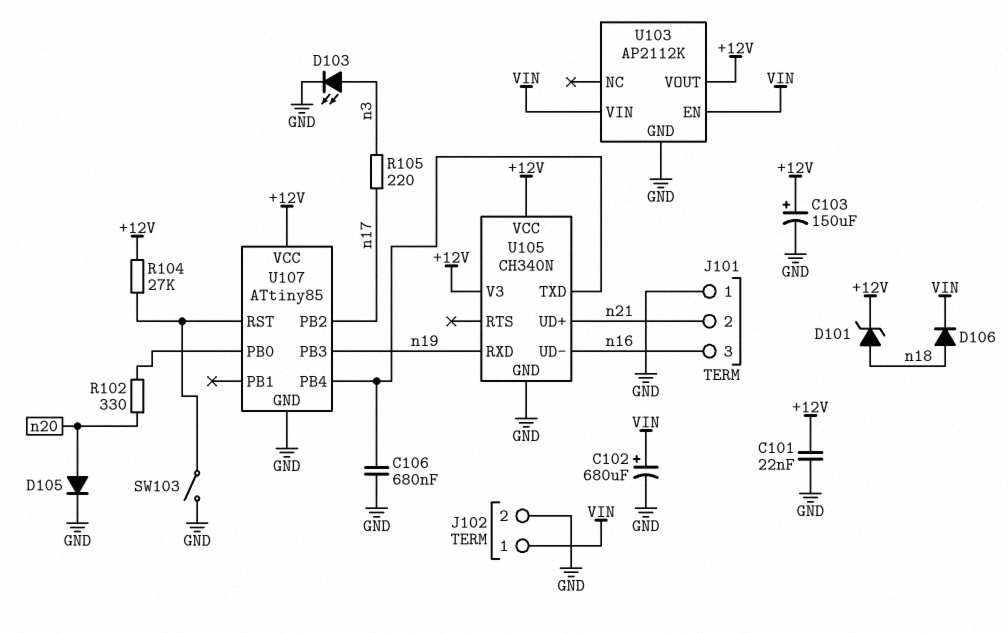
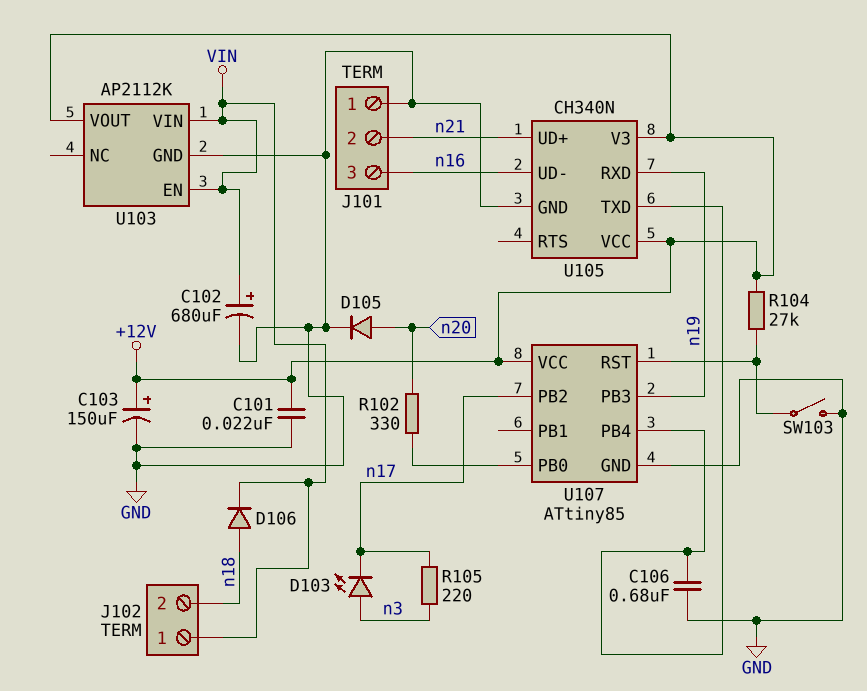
D101: zener (A n18, K +12V) -> none
D103: LED (A n3, K GND) -> LED (A n3, K n17)
J102 pin 2: GND -> n18

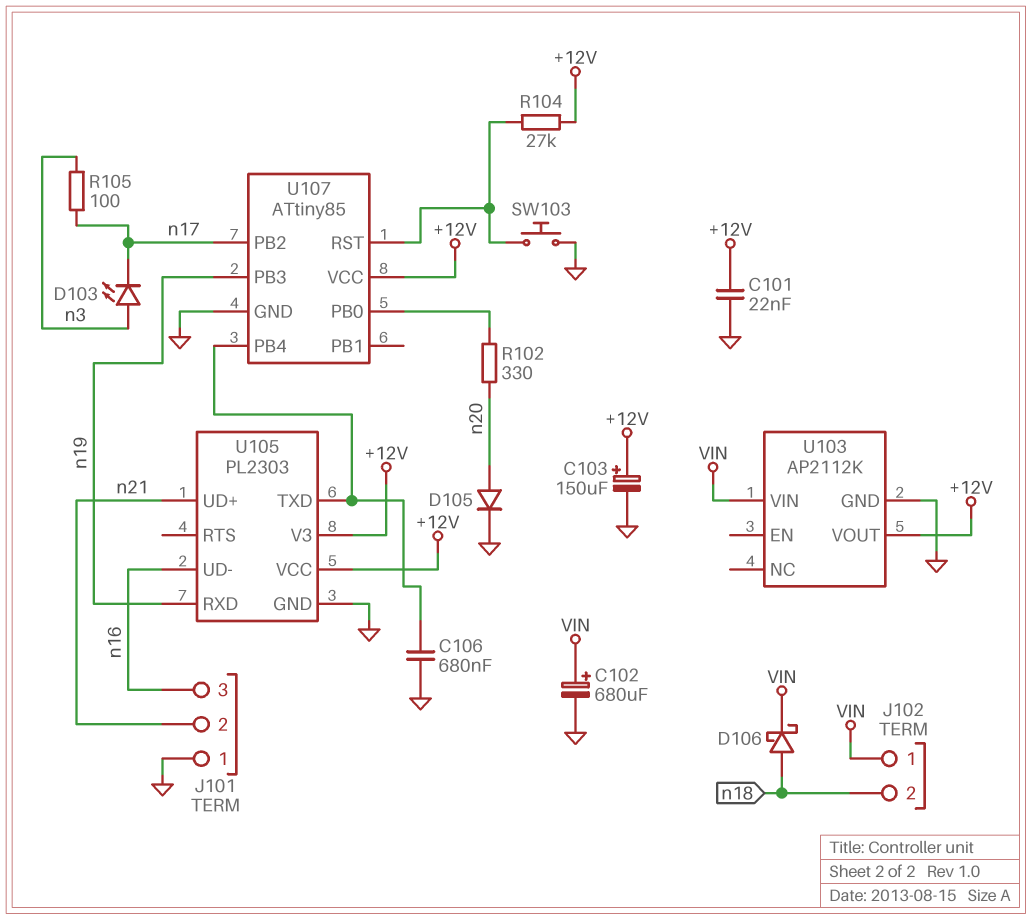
D106: diode (A n18, K VIN) -> schottky (A n18, K VIN)
R105: 220 (n3, n17) -> 100 (n3, n17)
SW103: switch (GND, U107/RST) -> button (GND, U107/RST)
U103 pin EN: VIN -> none
U105: CH340N -> PL2303

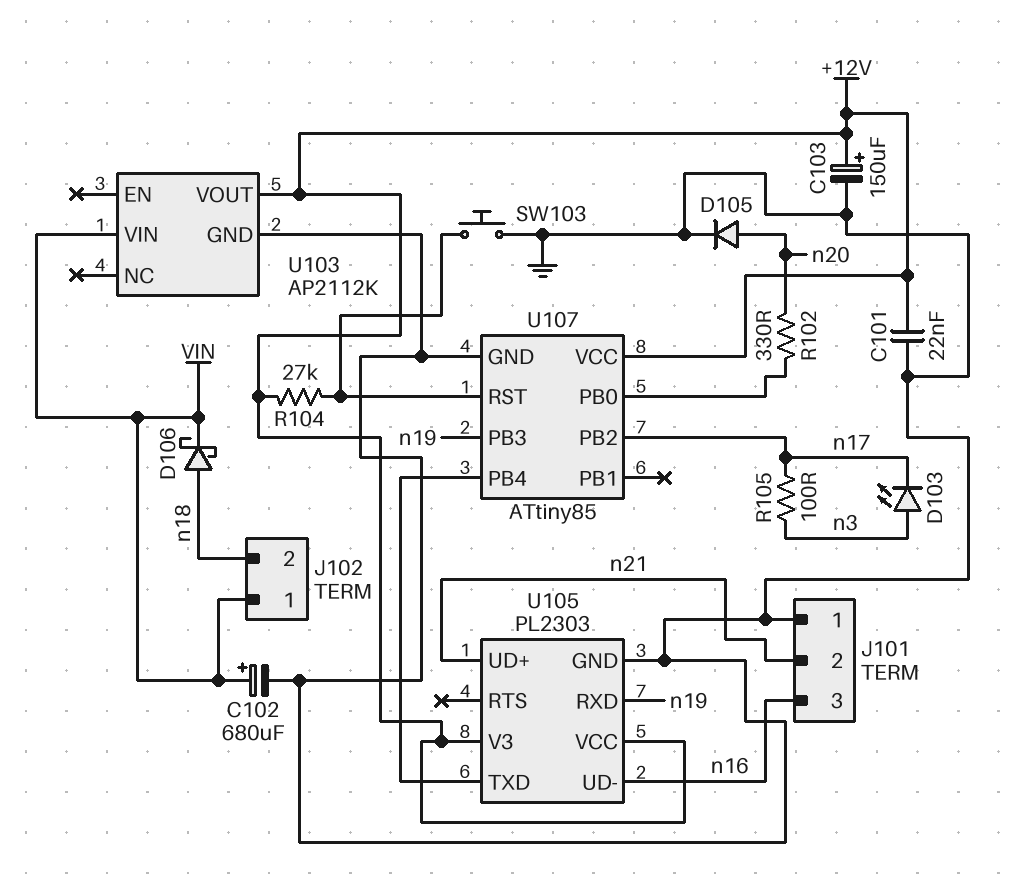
C106: 680nF (GND, U105/TXD) -> none

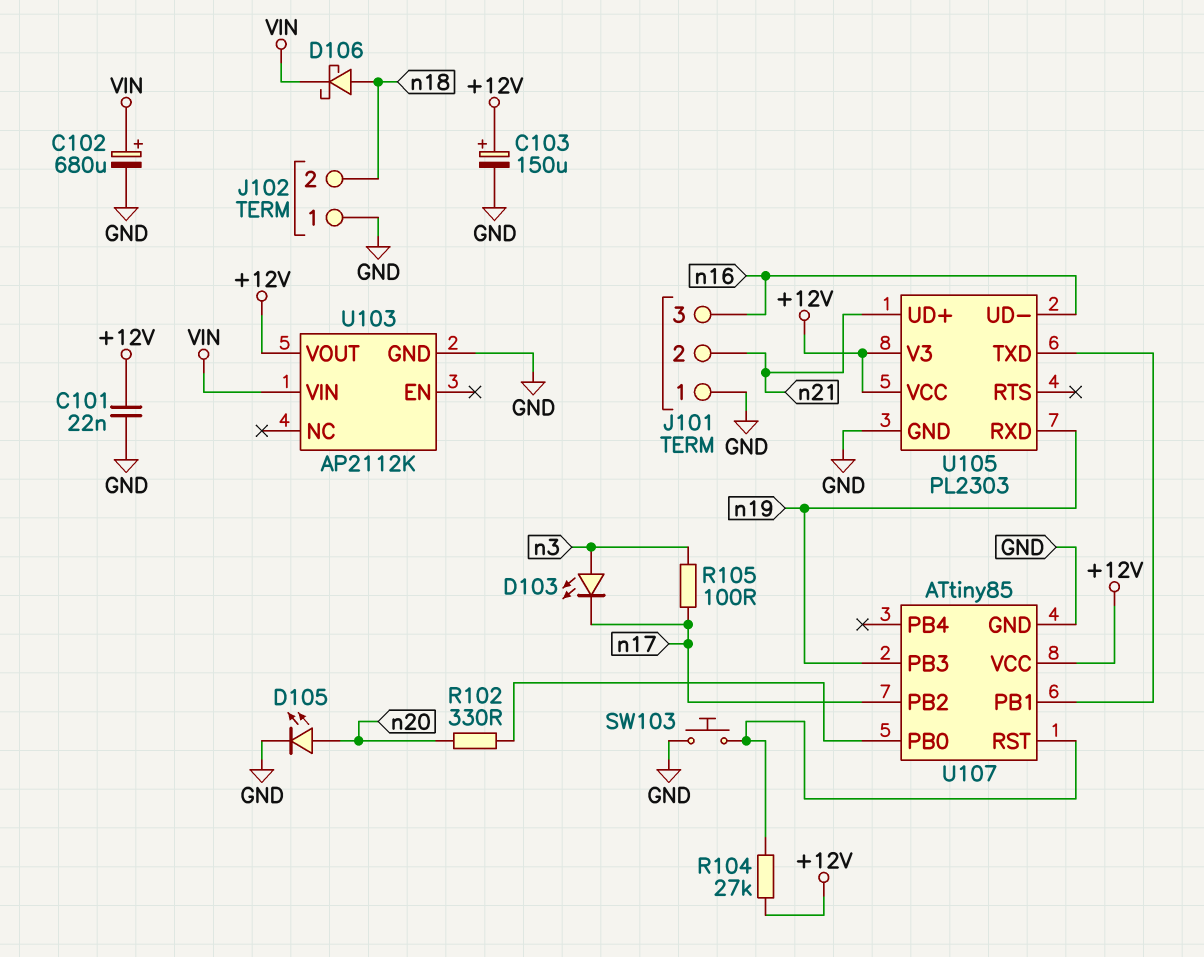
D105: diode (A n20, K GND) -> LED (A n20, K GND)
J102 pin 1: VIN -> GND
U107 pin PB1: none -> U105/TXD
U107 pin PB4: U105/TXD -> none

